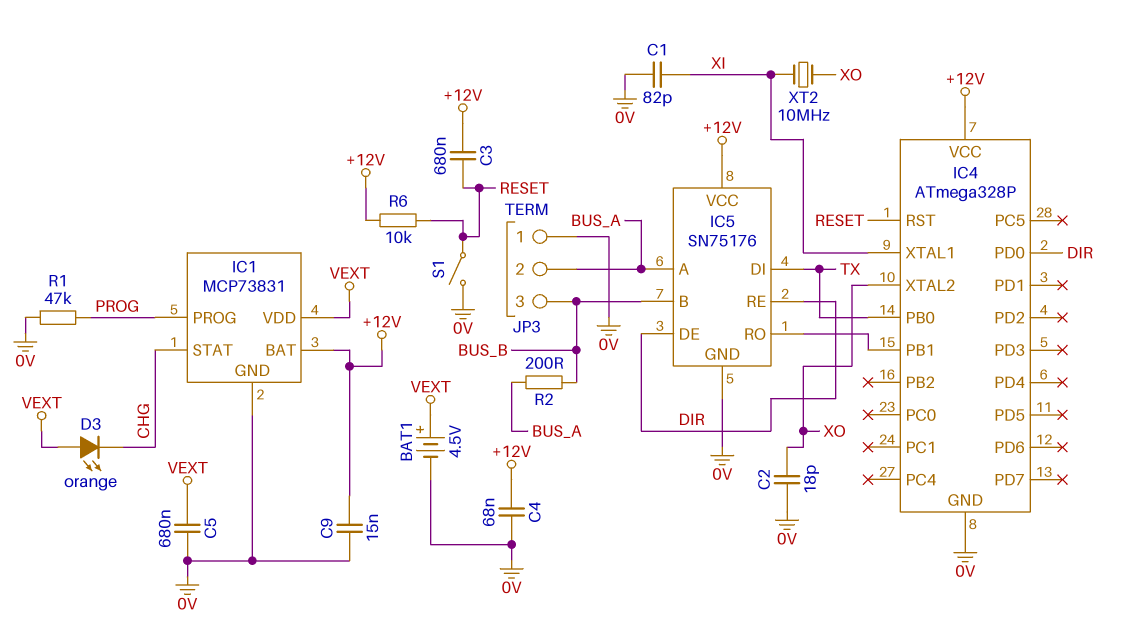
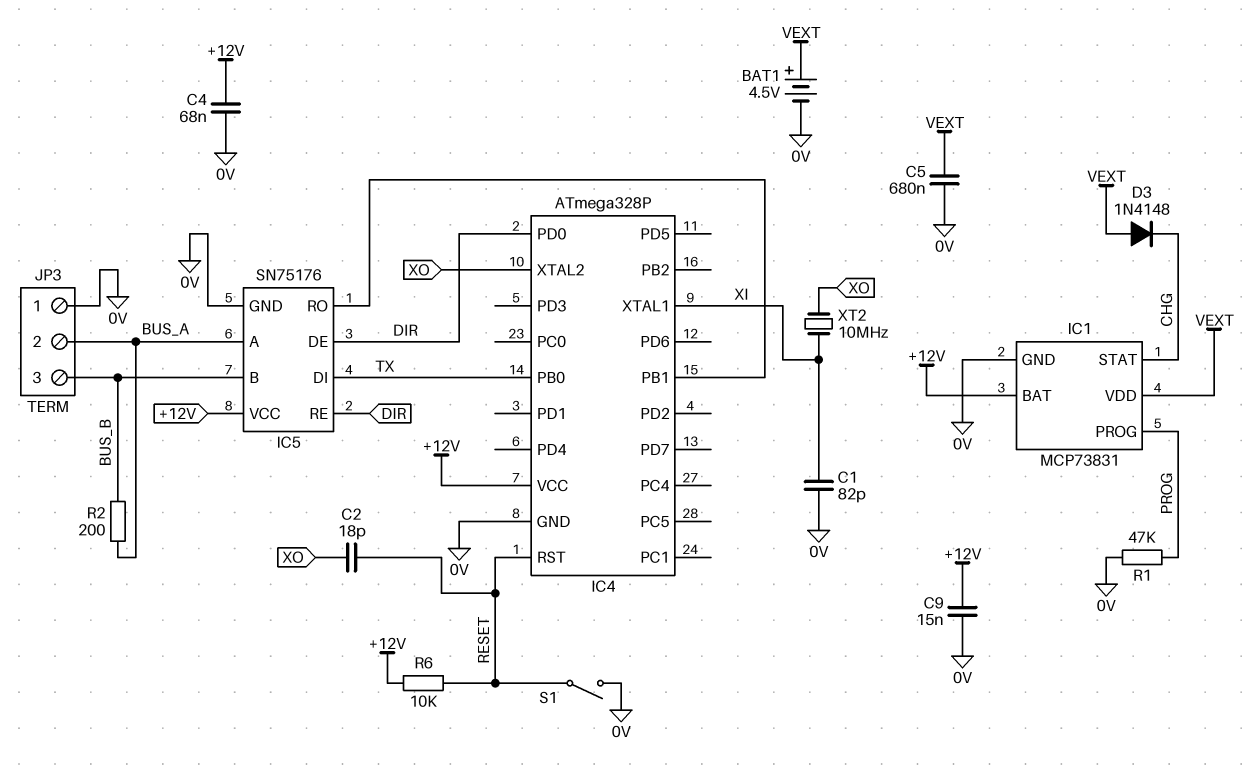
C2: 18pF (0V, XO) -> 18pF (RESET, XO)
C3: 680nF (+12V, RESET) -> none
D3: LED orange (A VEXT, K CHG) -> diode 1N4148 (A VEXT, K CHG)

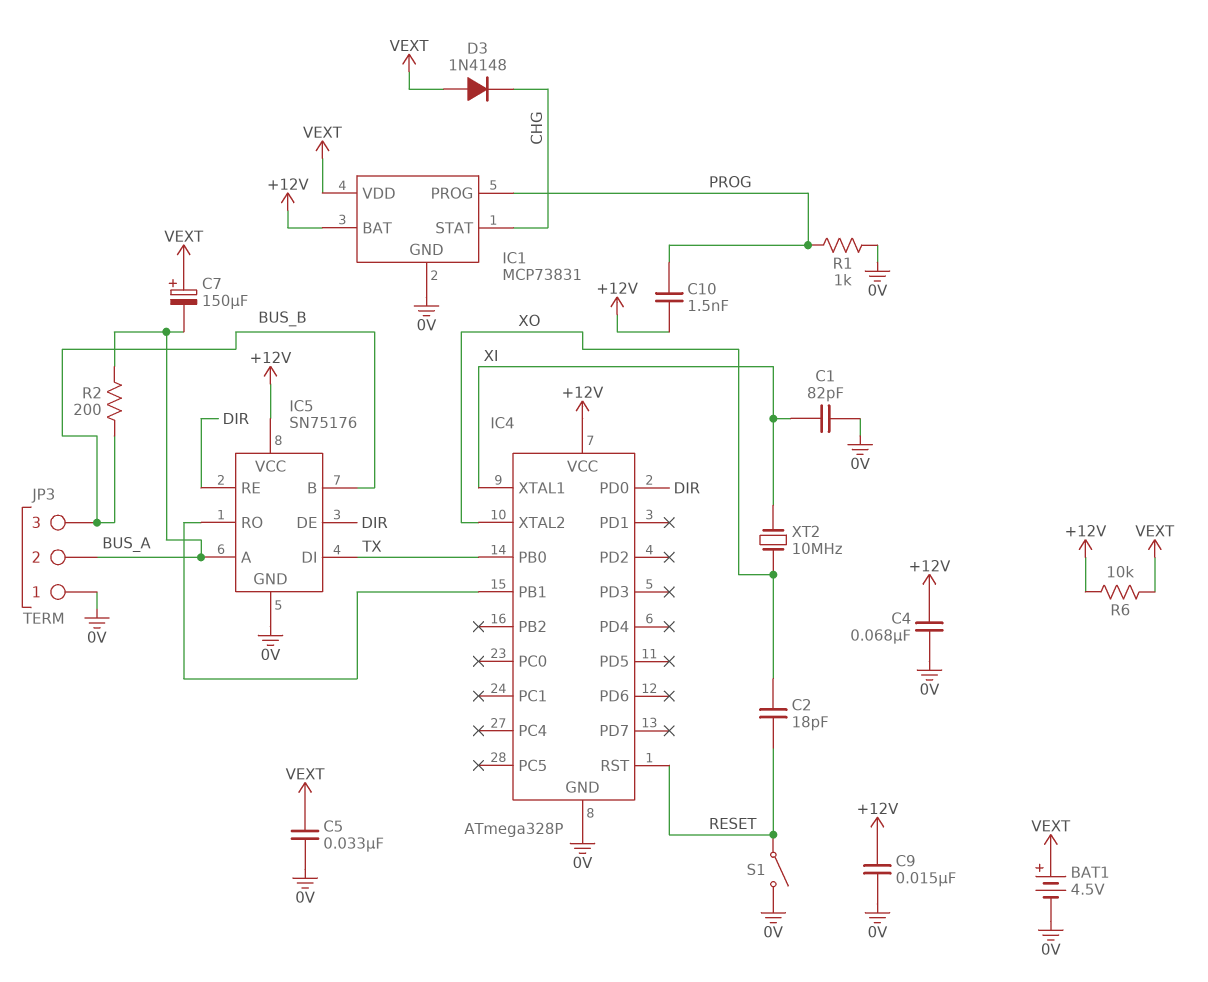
C5: 680nF (0V, VEXT) -> 33nF (0V, VEXT)
C7: none -> 150uF (plus VEXT, minus BUS_A)
C10: none -> 1.5nF (+12V, PROG)
R1: 47k (0V, PROG) -> 1k (0V, PROG)
R6: 10k (+12V, RESET) -> 10k (+12V, VEXT)

